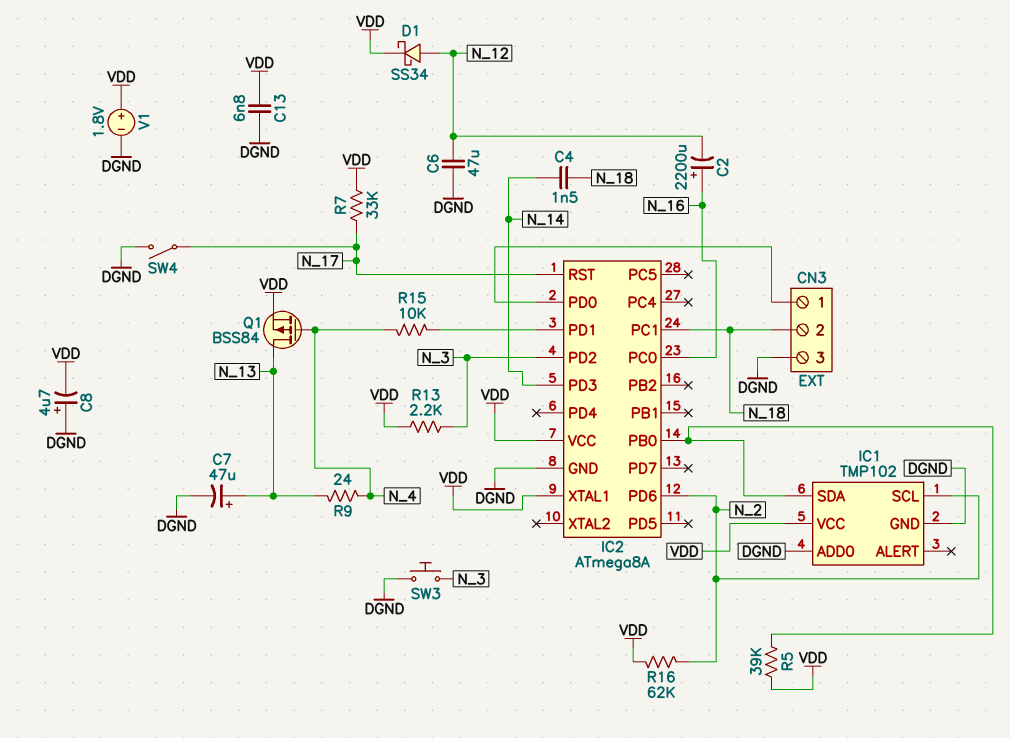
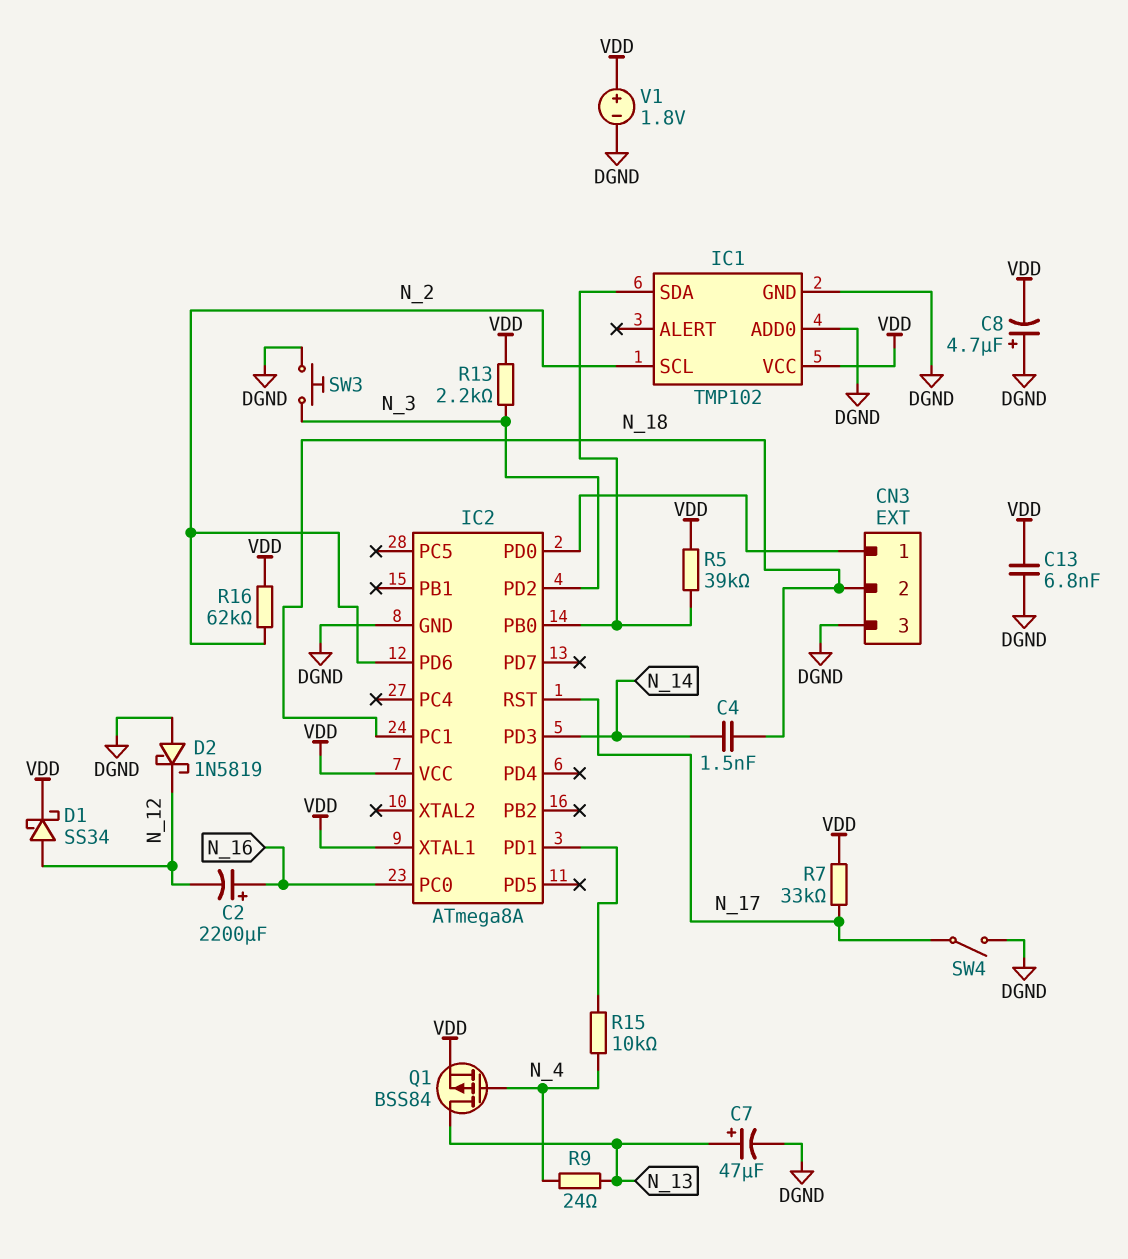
C6: 47uF (DGND, N_12) -> none
D2: none -> schottky 1N5819 (A DGND, K N_12)

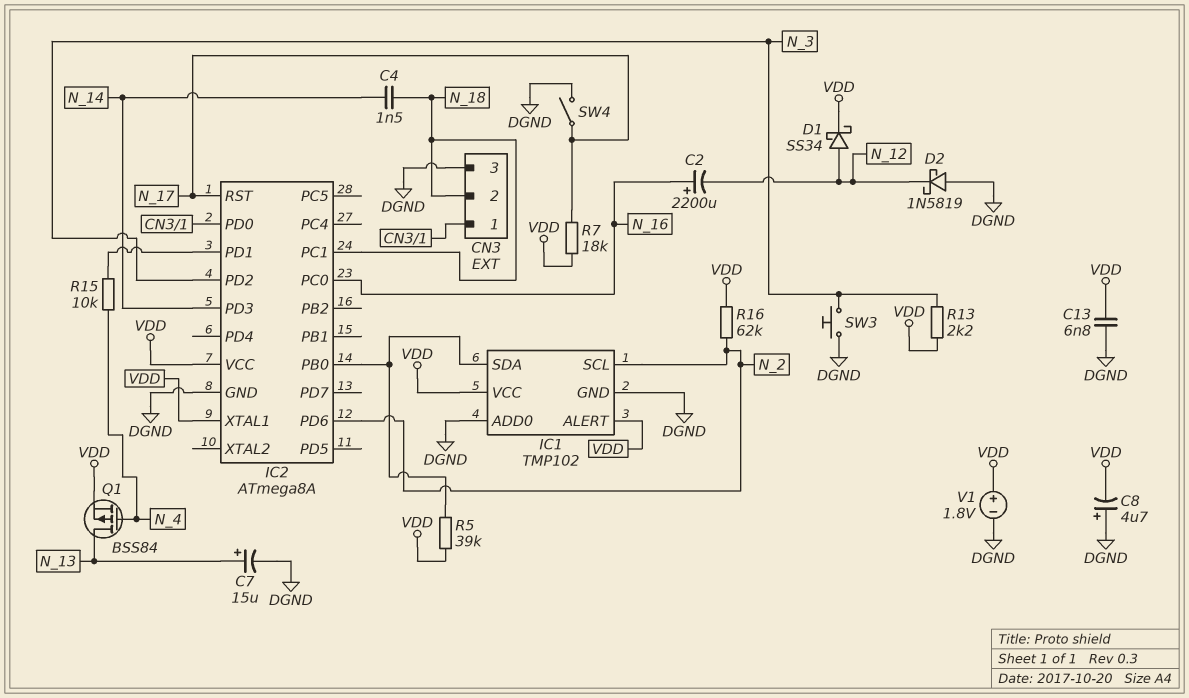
C7: 47uF (plus N_13, minus DGND) -> 15uF (plus N_13, minus DGND)
IC1 pin ALERT: none -> VDD
R7: 33k (N_17, VDD) -> 18k (N_17, VDD)
R9: 24 (N_4, N_13) -> none

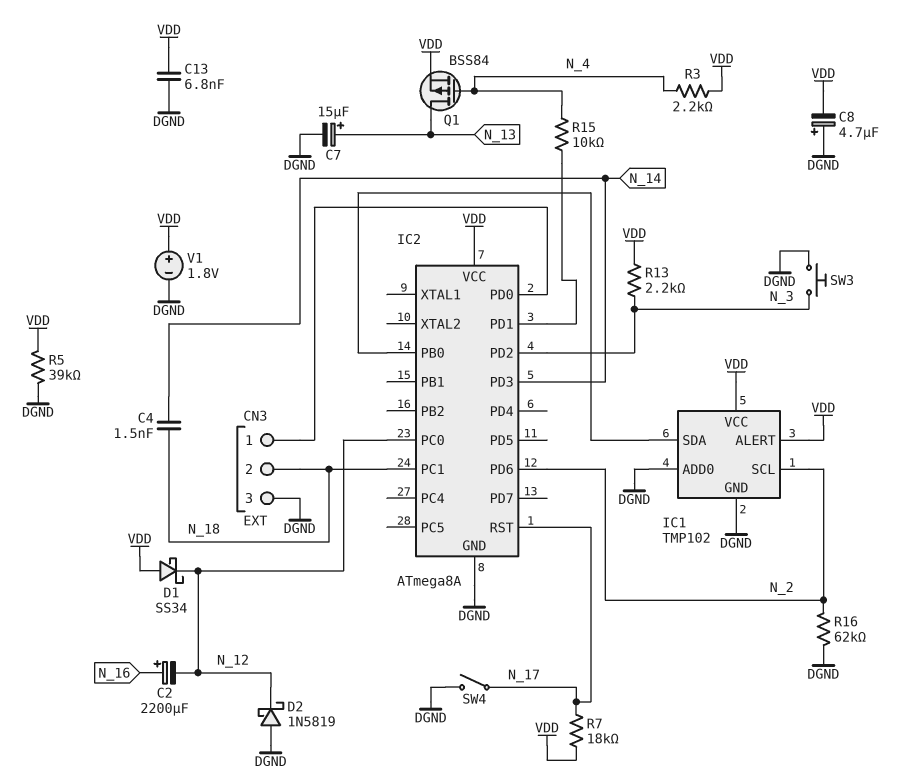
D1: schottky SS34 (A N_12, K VDD) -> schottky SS34 (A VDD, K N_12)
IC2 pin PC0: N_16 -> N_12
IC2 pin XTAL1: VDD -> none
R3: none -> 2.2k (N_4, VDD)
R5: 39k (IC1/SDA, VDD) -> 39k (DGND, VDD)
R16: 62k (N_2, VDD) -> 62k (DGND, N_2)

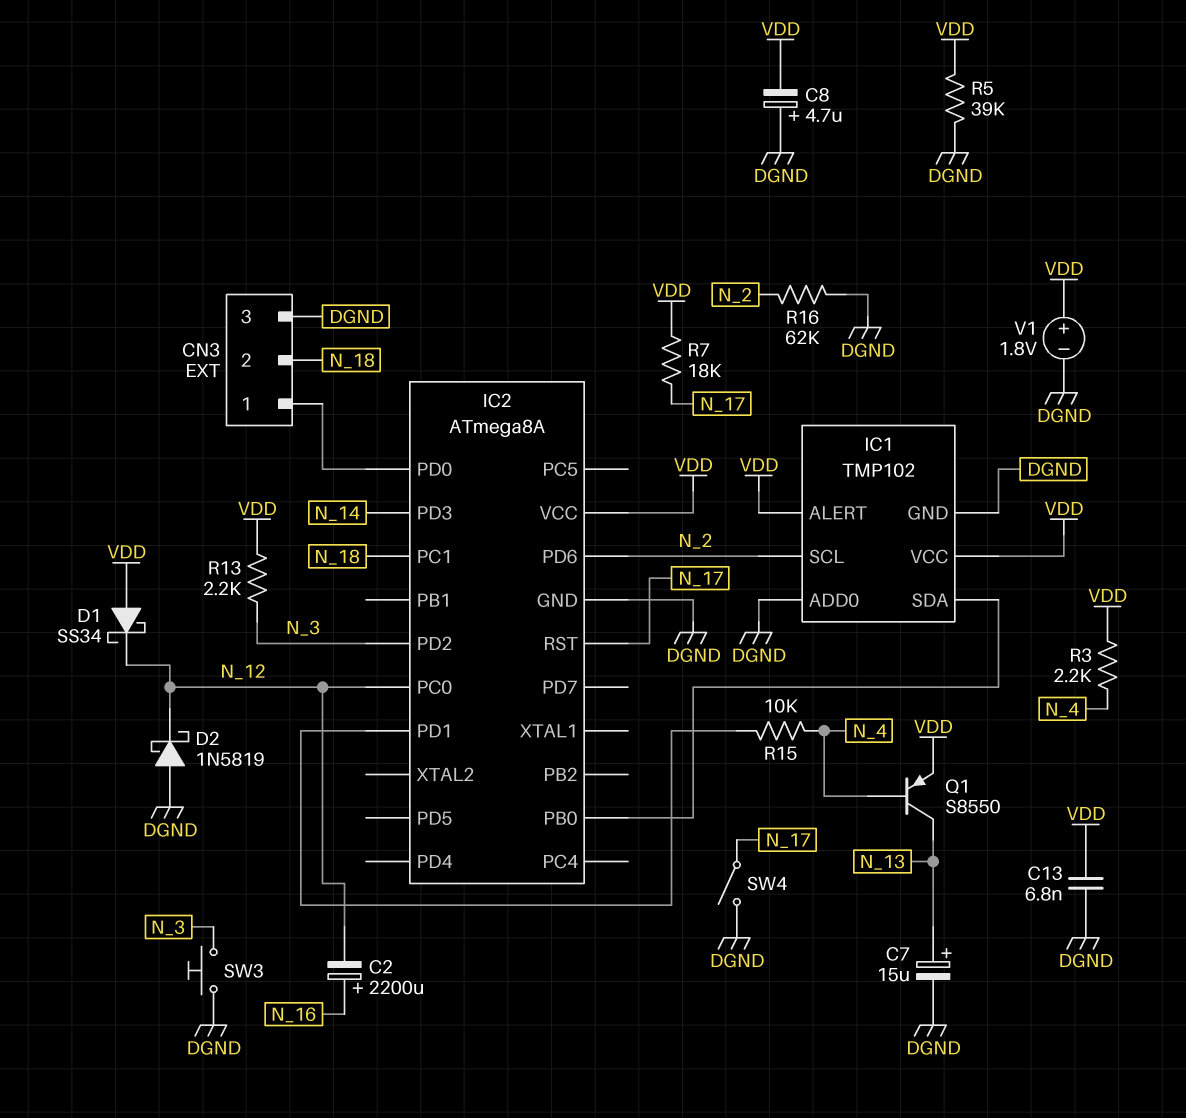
C4: 1.5nF (N_14, N_18) -> none
Q1: PMOS BSS84 (G N_4, D N_13, S VDD) -> PNP S8550 (B N_4, C N_13, E VDD)

